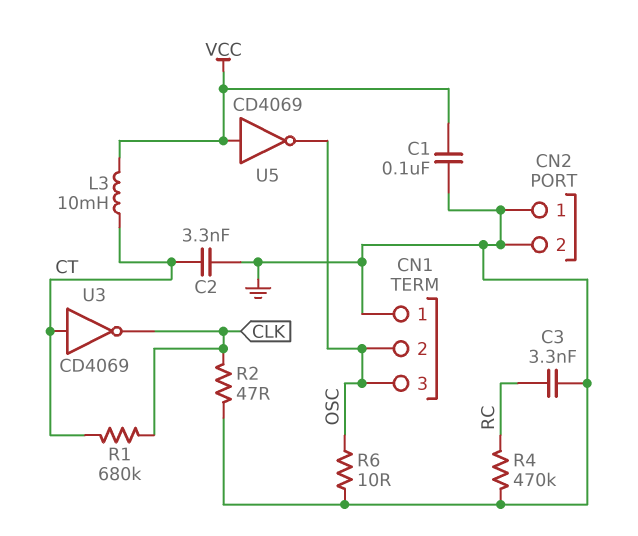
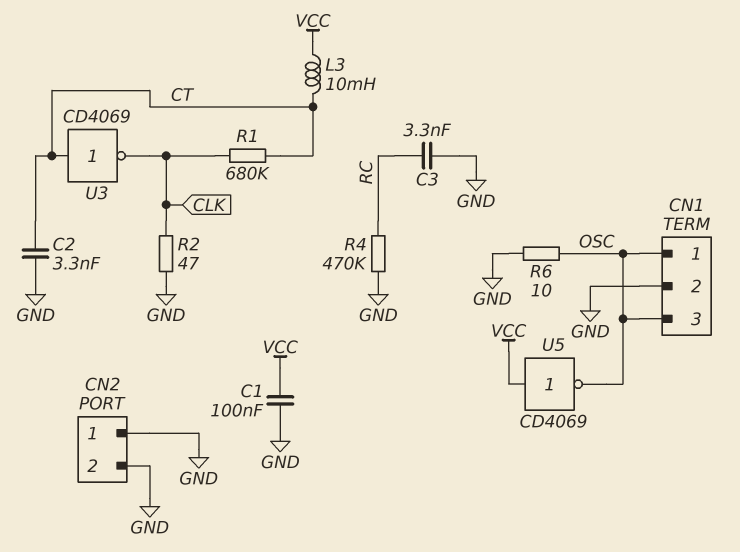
CN1 pin 1: GND -> OSC
CN1 pin 2: OSC -> GND

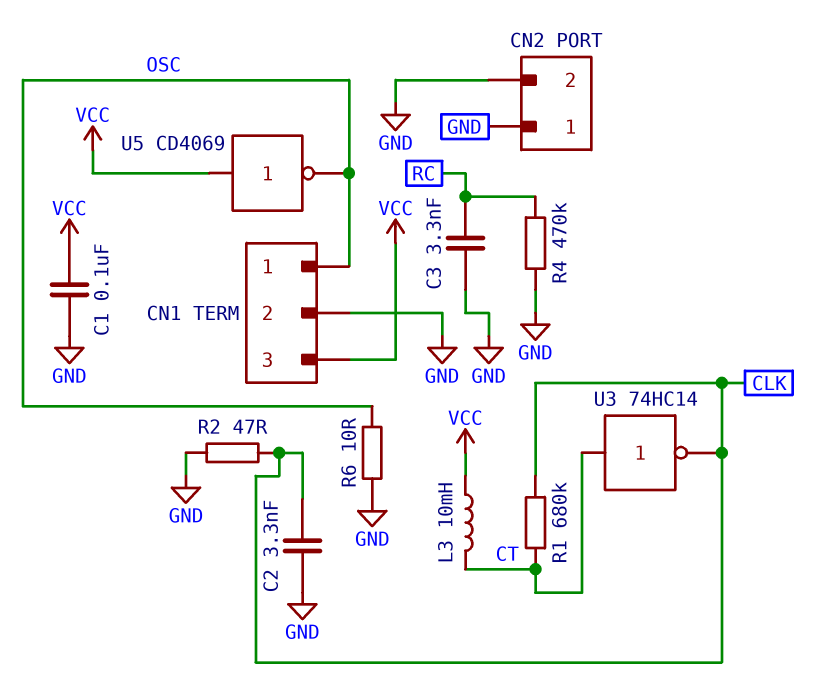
C2: 3.3nF (CT, GND) -> 3.3nF (CLK, GND)
CN1 pin 3: OSC -> VCC
U3: NOT CD4069 (in CT, out CLK) -> NOT 74HC14 (in CT, out CLK)

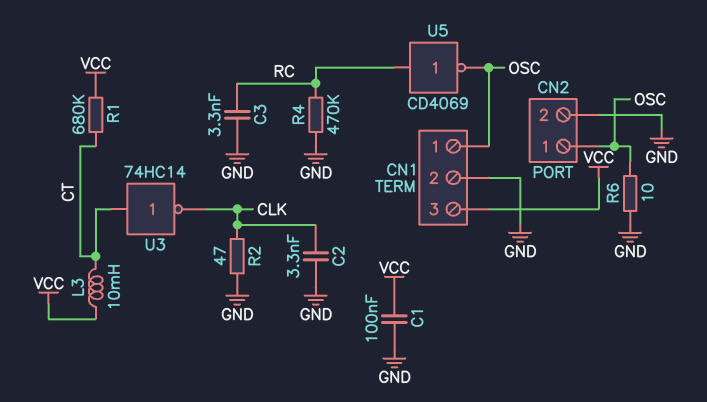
CN2 pin 1: GND -> OSC
R1: 680k (CLK, CT) -> 680k (CT, VCC)
U5: NOT CD4069 (in VCC, out OSC) -> NOT CD4069 (in RC, out OSC)

